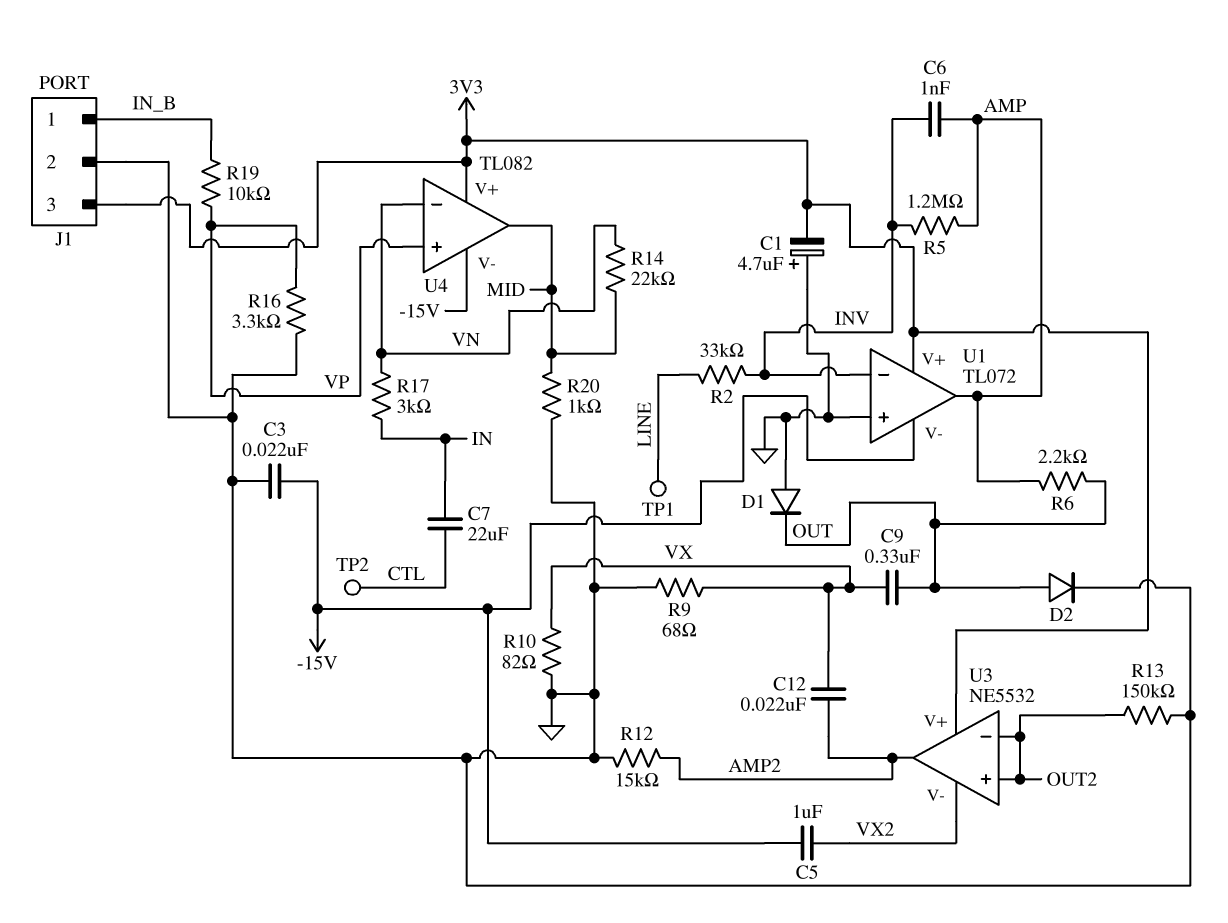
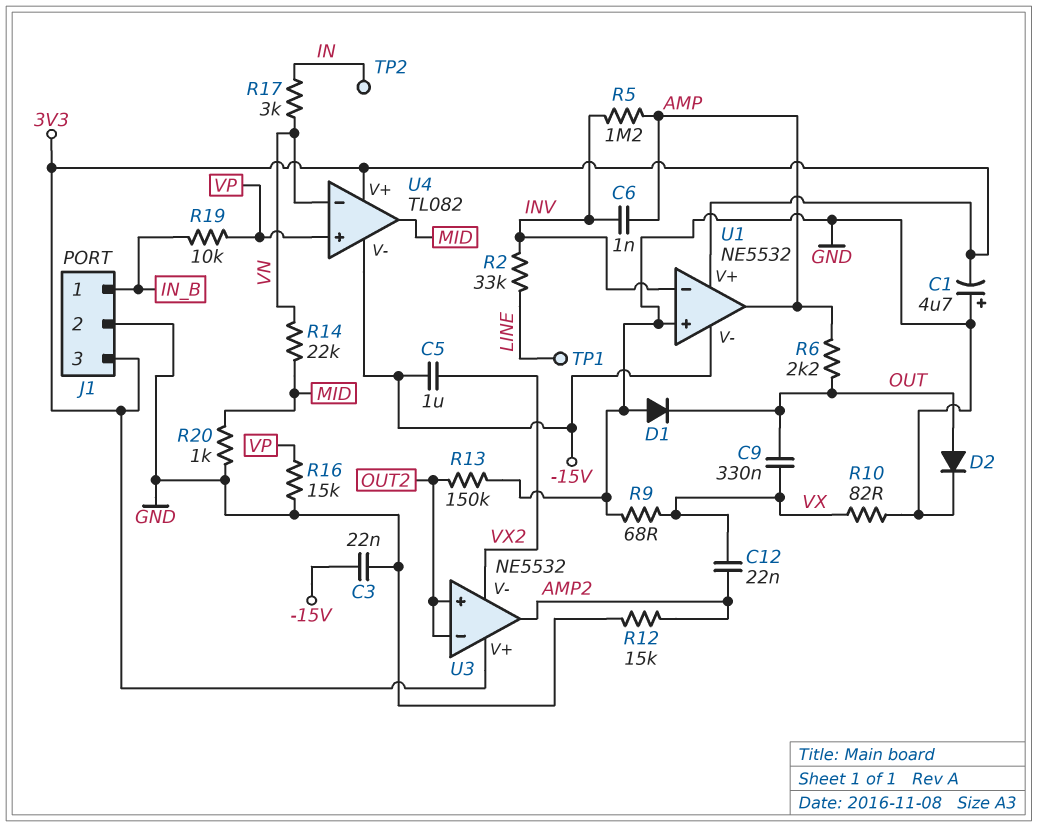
C7: 22uF (CTL, IN) -> none
R16: 3.3k (GND, VP) -> 15k (GND, VP)
TP2: test point (CTL) -> test point (IN)
U1: TL072 -> NE5532

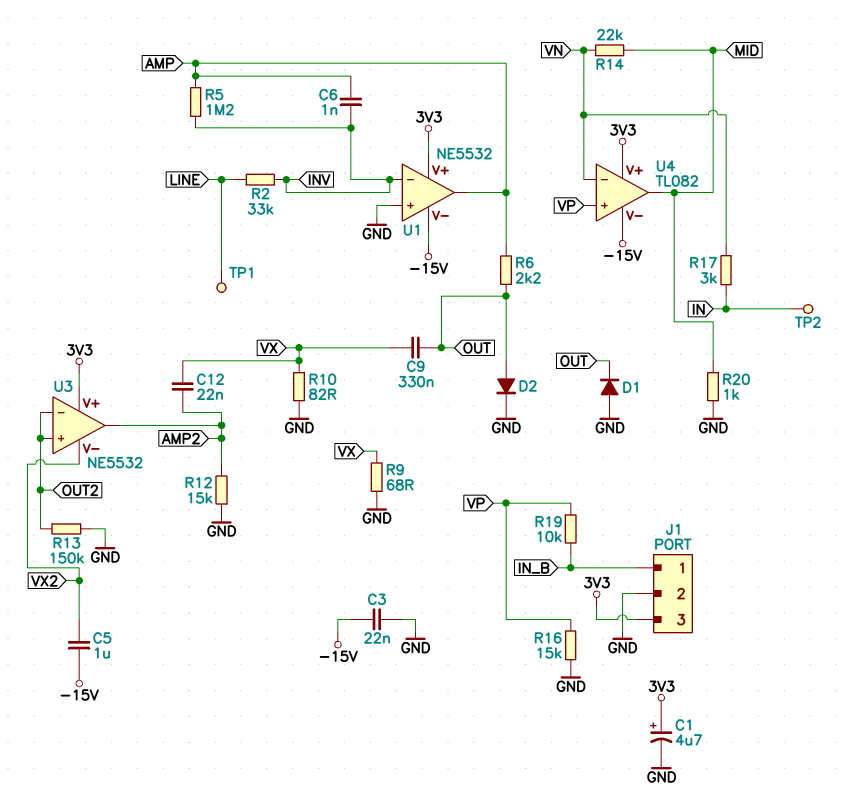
C1: 4.7uF (plus GND, minus 3V3) -> 4.7uF (plus 3V3, minus GND)

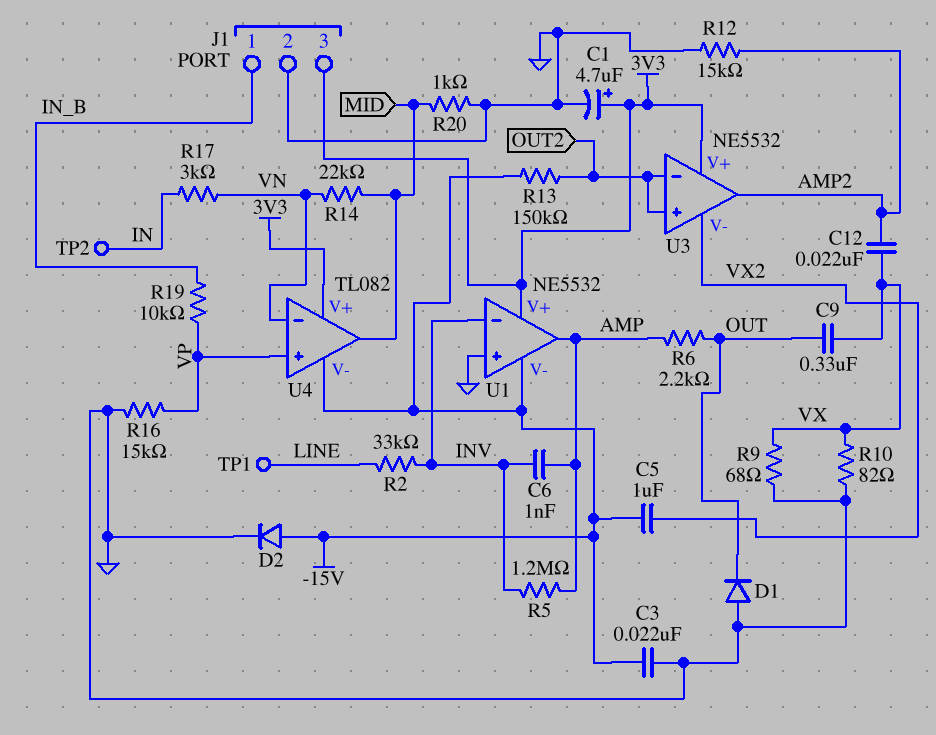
D2: diode (A OUT, K GND) -> diode (A -15V, K GND)
R13: 150k (GND, OUT2) -> 150k (-15V, OUT2)

